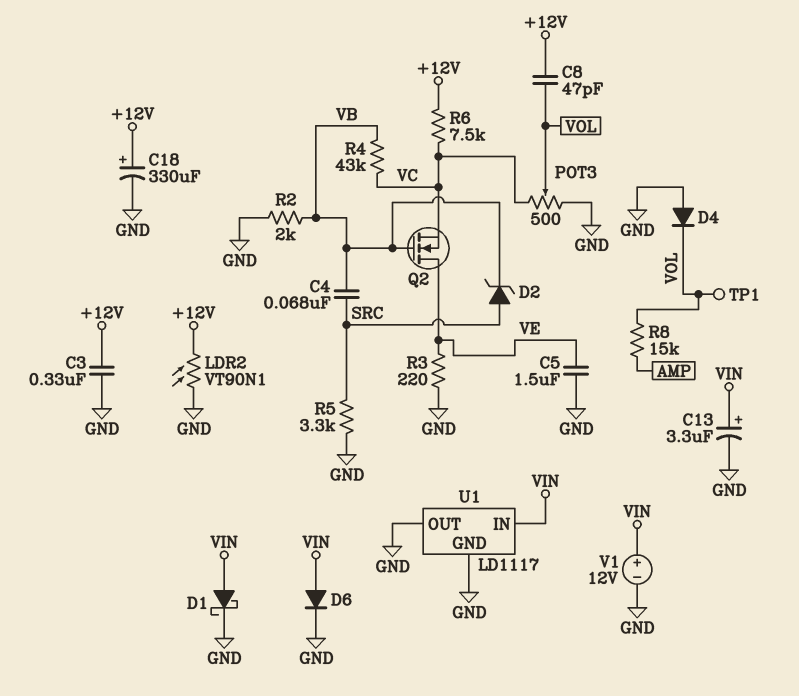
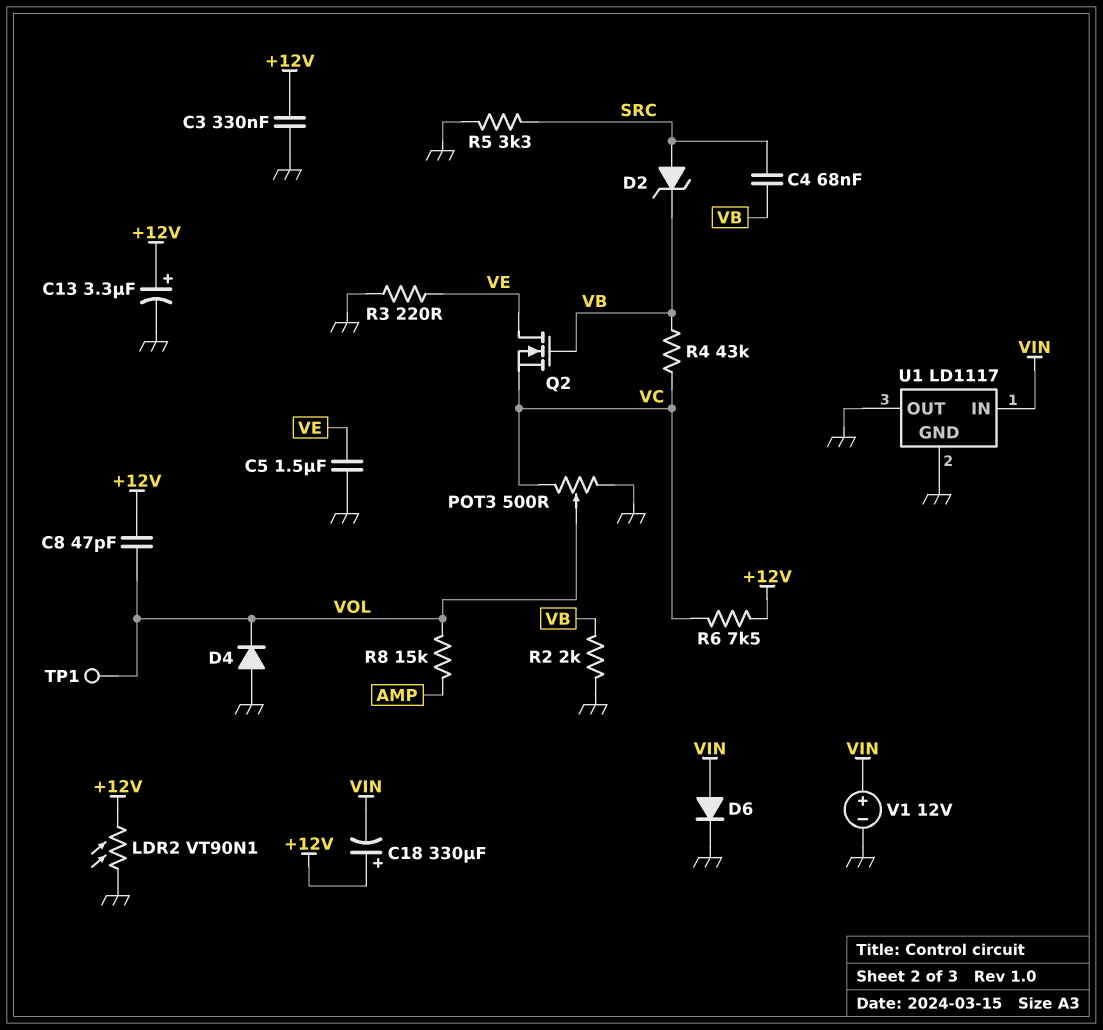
C13: 3.3uF (plus VIN, minus GND) -> 3.3uF (plus +12V, minus GND)
C18: 330uF (plus +12V, minus GND) -> 330uF (plus +12V, minus VIN)
D1: schottky (A VIN, K GND) -> none

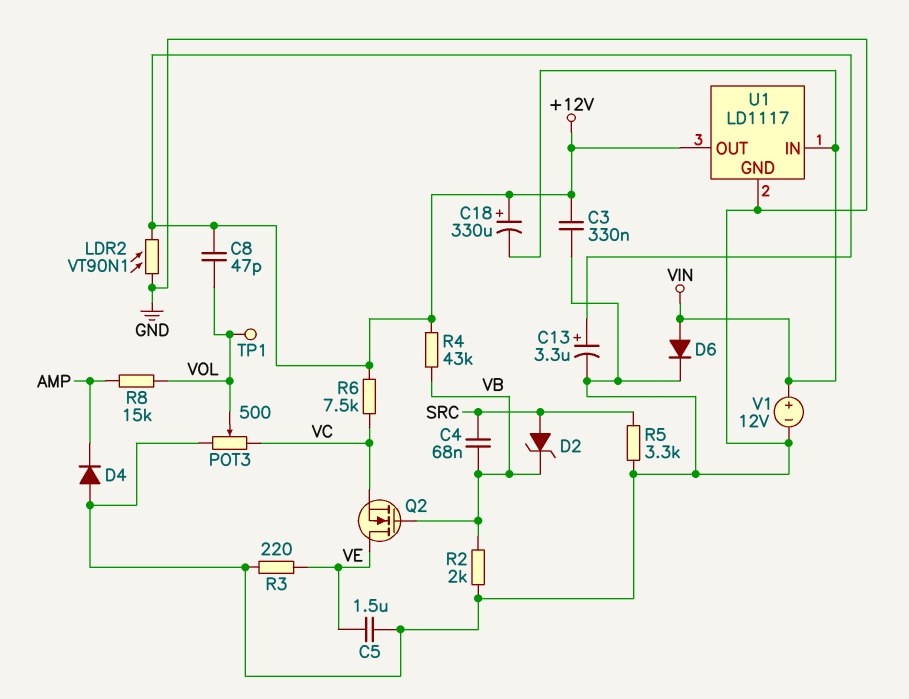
D4: diode (A GND, K VOL) -> diode (A GND, K AMP)
R4: 43k (VB, VC) -> 43k (+12V, VB)
U1 pin OUT: GND -> +12V

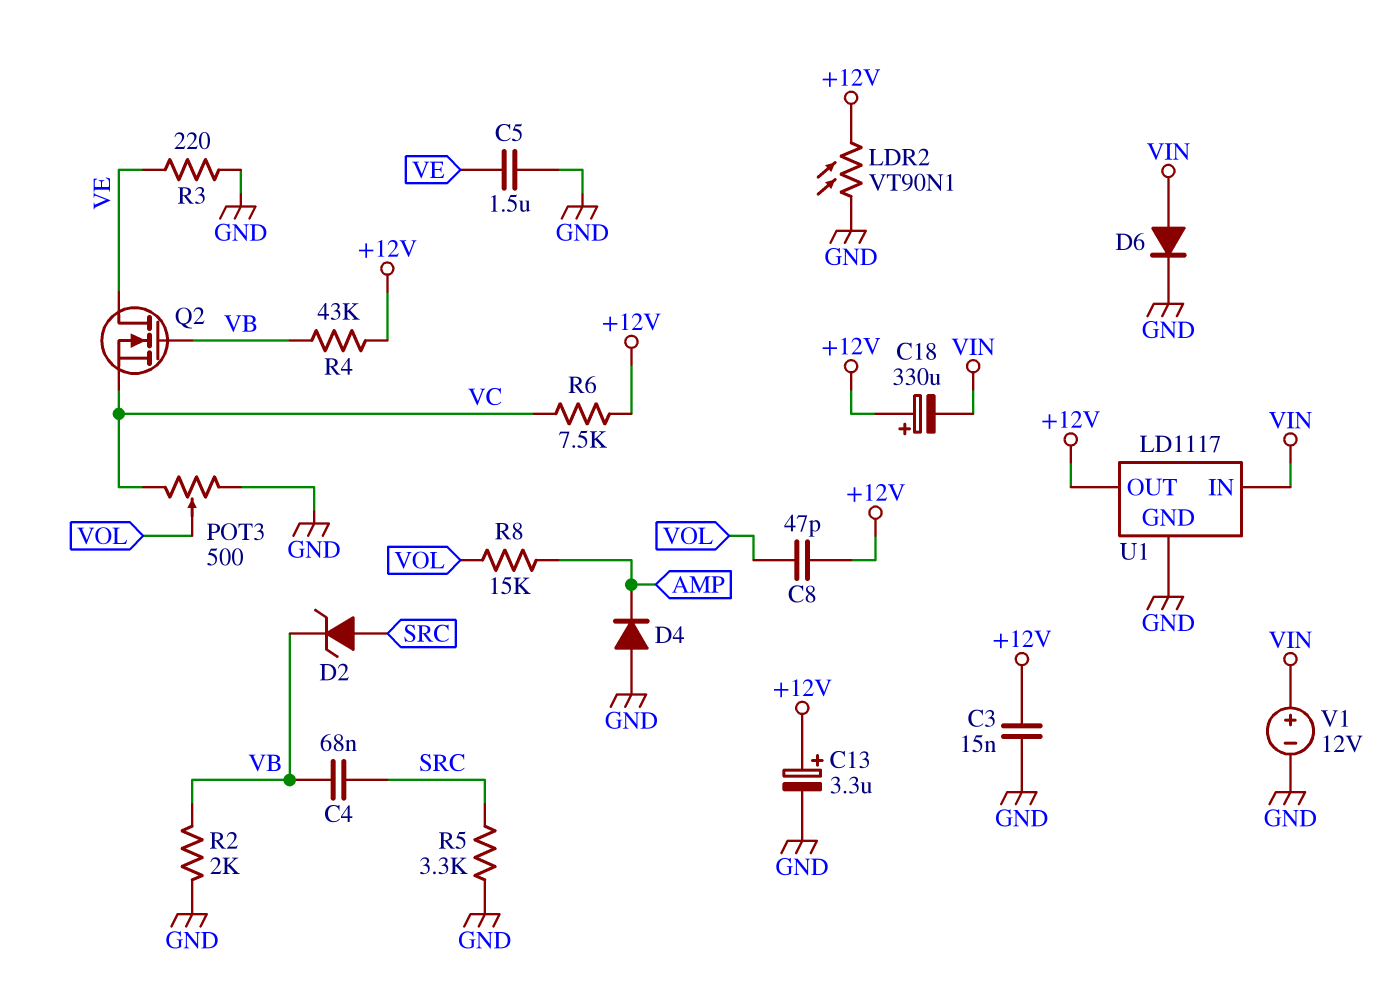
C3: 330nF (+12V, GND) -> 15nF (+12V, GND)
TP1: test point (VOL) -> none

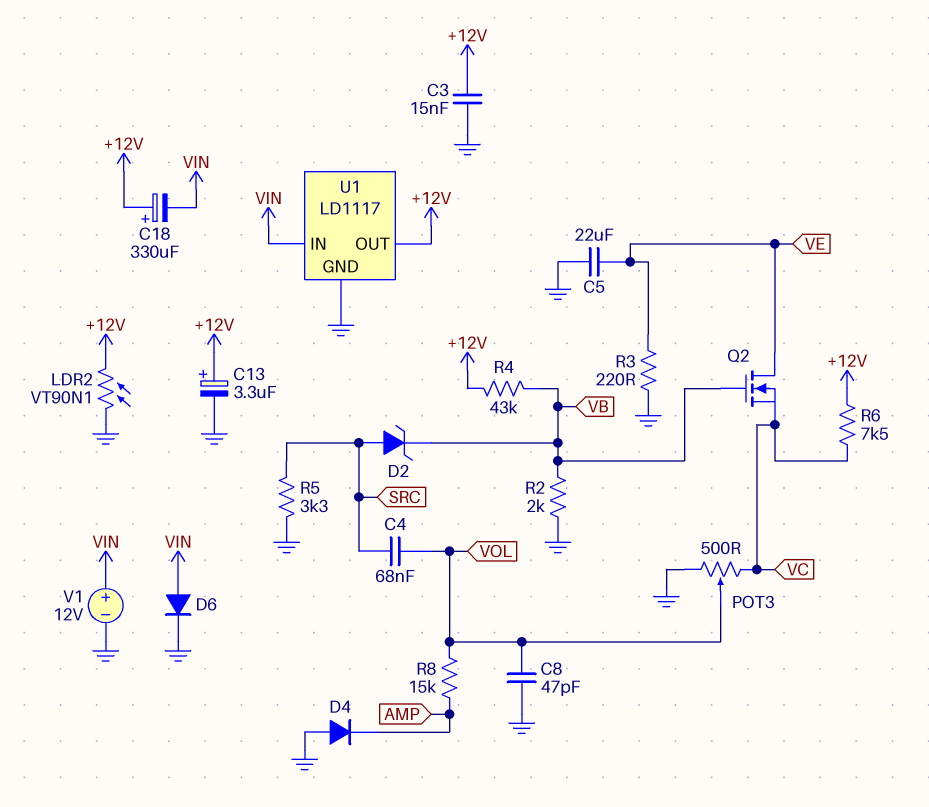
C4: 68nF (SRC, VB) -> 68nF (SRC, VOL)
C5: 1.5uF (GND, VE) -> 22uF (GND, VE)
C8: 47pF (+12V, VOL) -> 47pF (GND, VOL)

